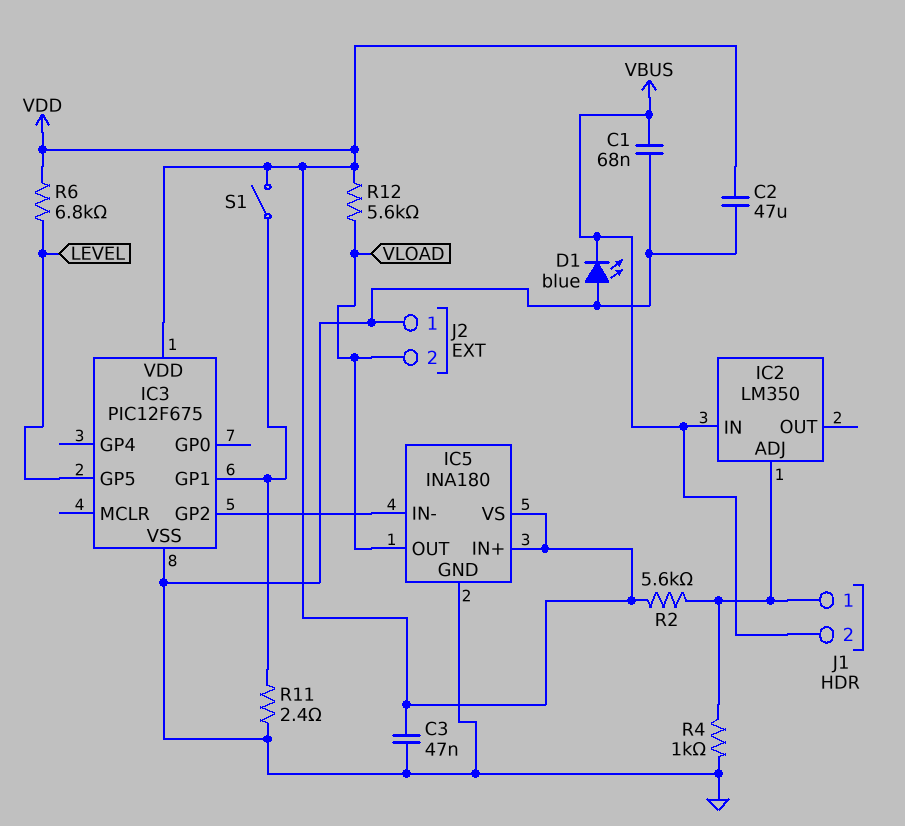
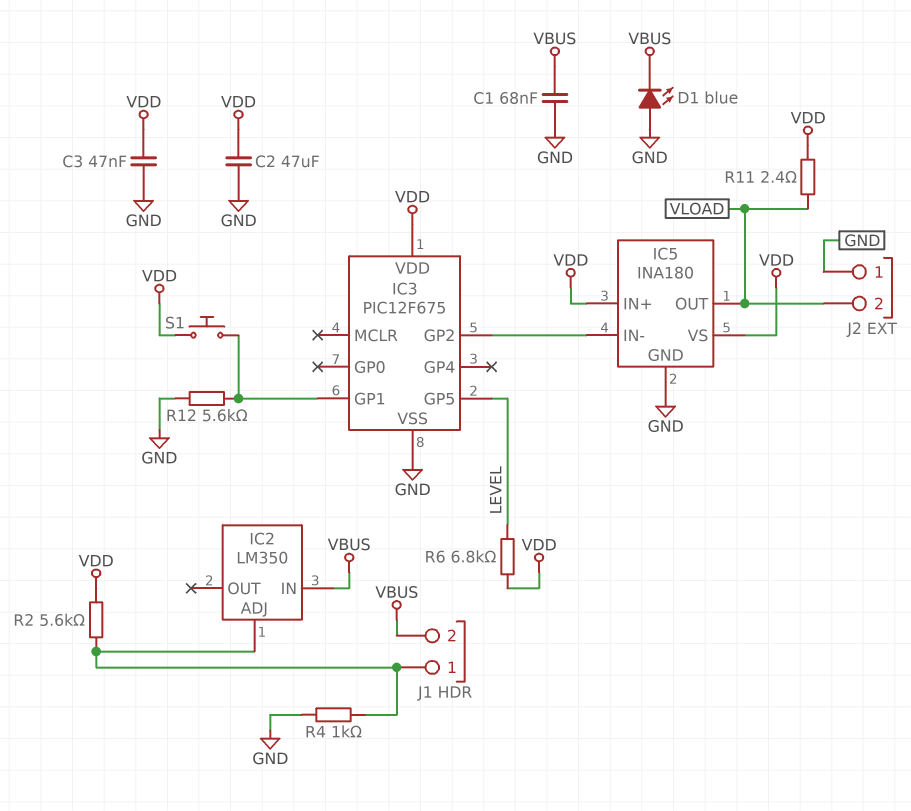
R11: 2.4 (GND, IC3/GP1) -> 2.4 (VDD, VLOAD)
R12: 5.6k (VDD, VLOAD) -> 5.6k (GND, IC3/GP1)
S1: switch (IC3/GP1, VDD) -> button (IC3/GP1, VDD)

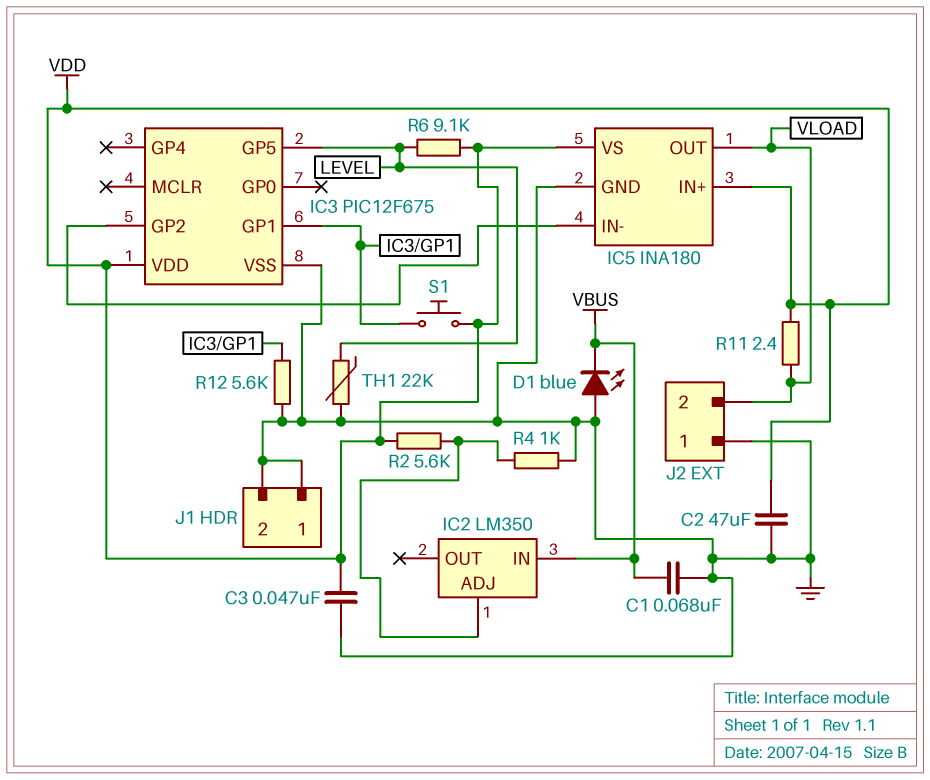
J1 pin 1: IC2/ADJ -> GND
J1 pin 2: VBUS -> GND
R6: 6.8k (LEVEL, VDD) -> 9.1k (LEVEL, VDD)
TH1: none -> 22k (GND, LEVEL)

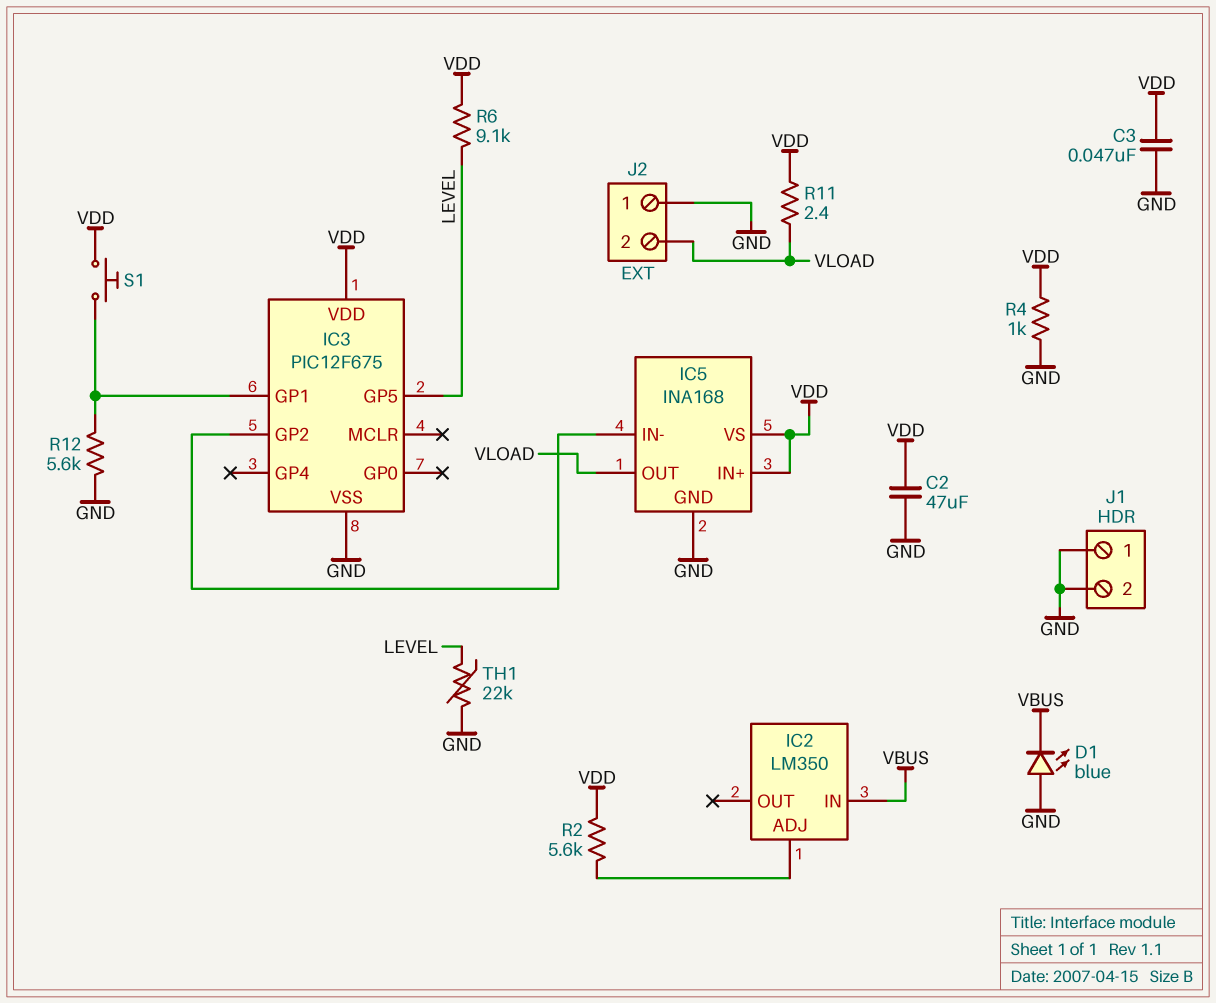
C1: 68nF (GND, VBUS) -> none
IC5: INA180 -> INA168
R4: 1k (GND, IC2/ADJ) -> 1k (GND, VDD)

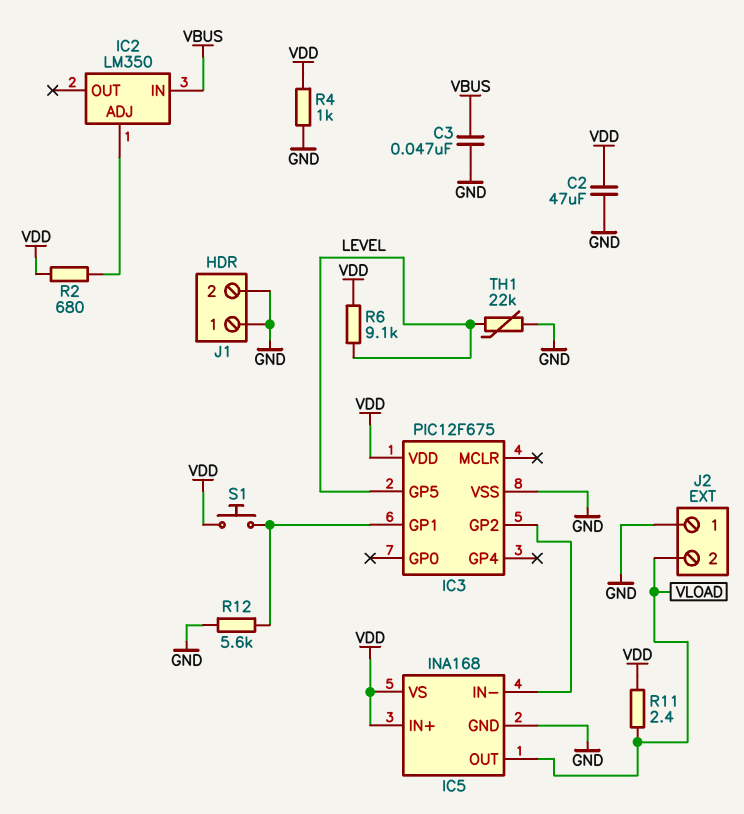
C3: 47nF (GND, VDD) -> 47nF (GND, VBUS)
D1: LED blue (A GND, K VBUS) -> none
R2: 5.6k (IC2/ADJ, VDD) -> 680 (IC2/ADJ, VDD)

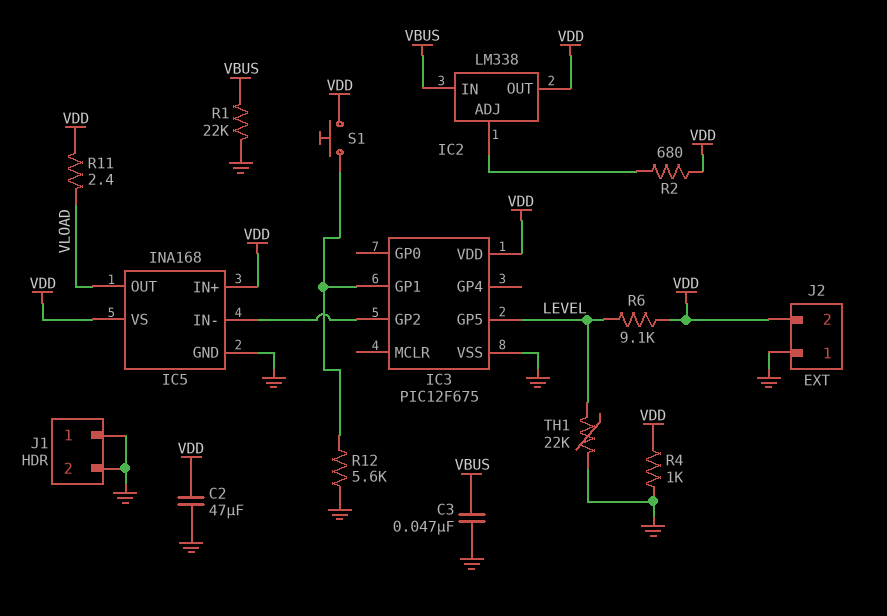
IC2: LM350 -> LM338
IC2 pin OUT: none -> VDD
J2 pin 2: VLOAD -> VDD
R1: none -> 22k (GND, VBUS)

